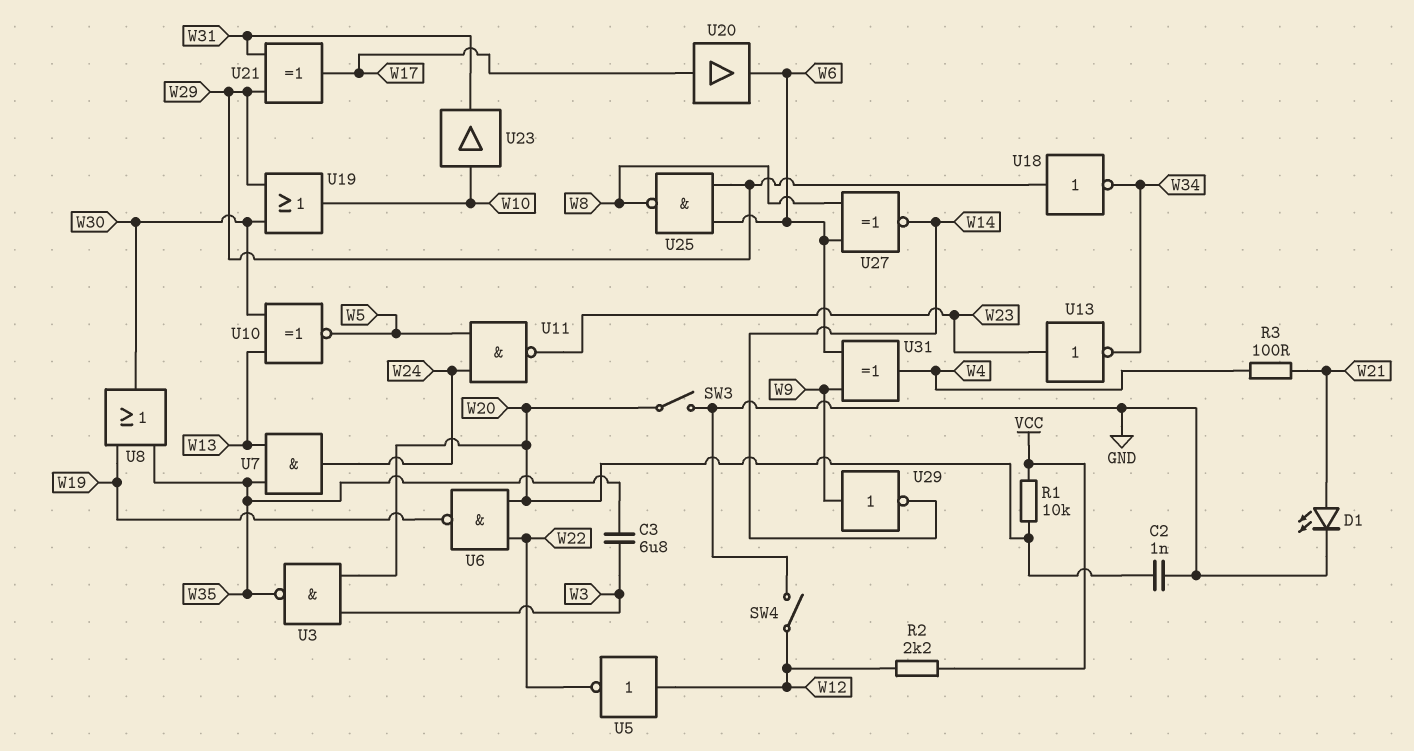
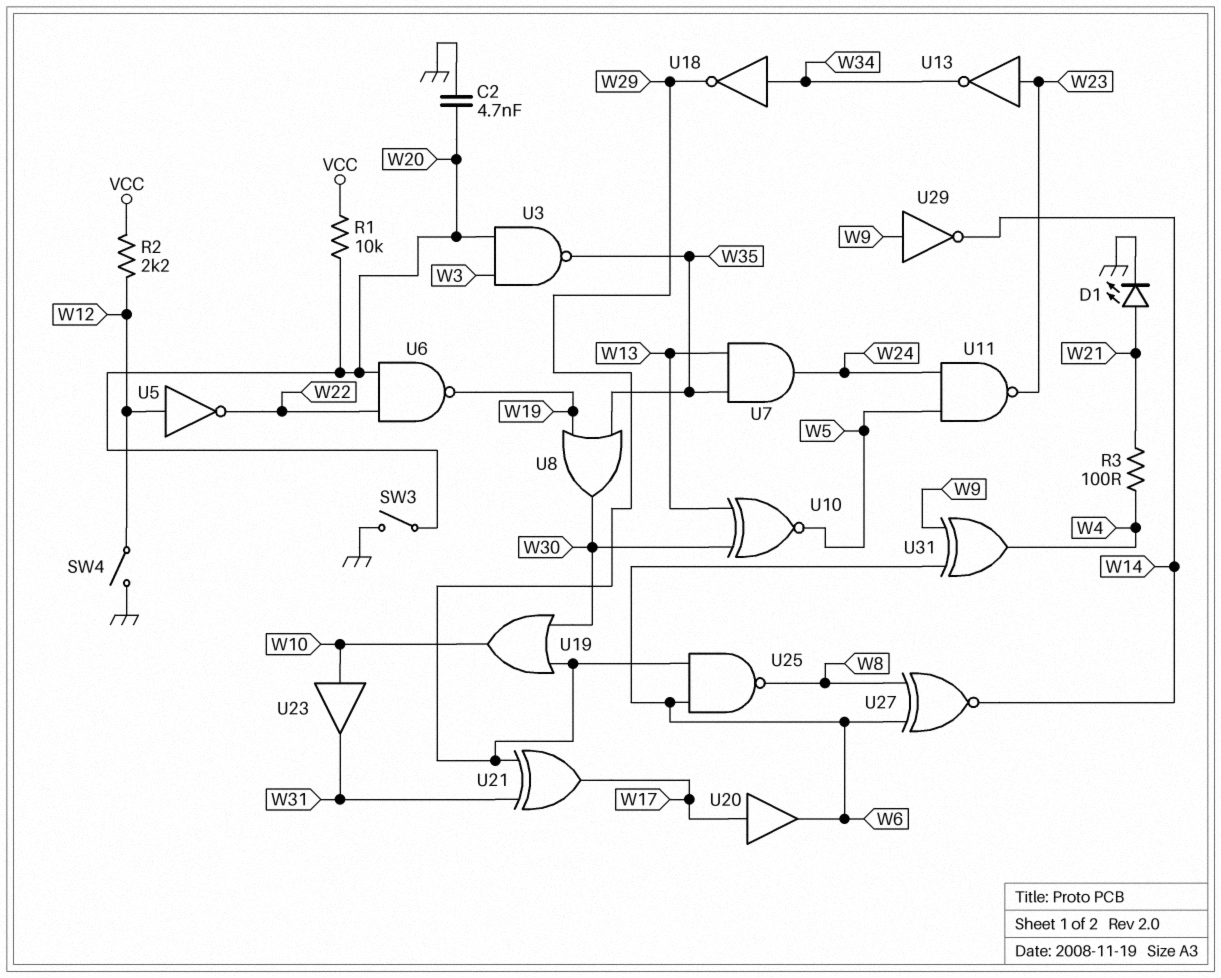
C2: 1nF (GND, W20) -> 4.7nF (GND, W20)
C3: 6.8uF (W3, W35) -> none
U18: NOT (in W29, out W34) -> NOT (in W34, out W29)

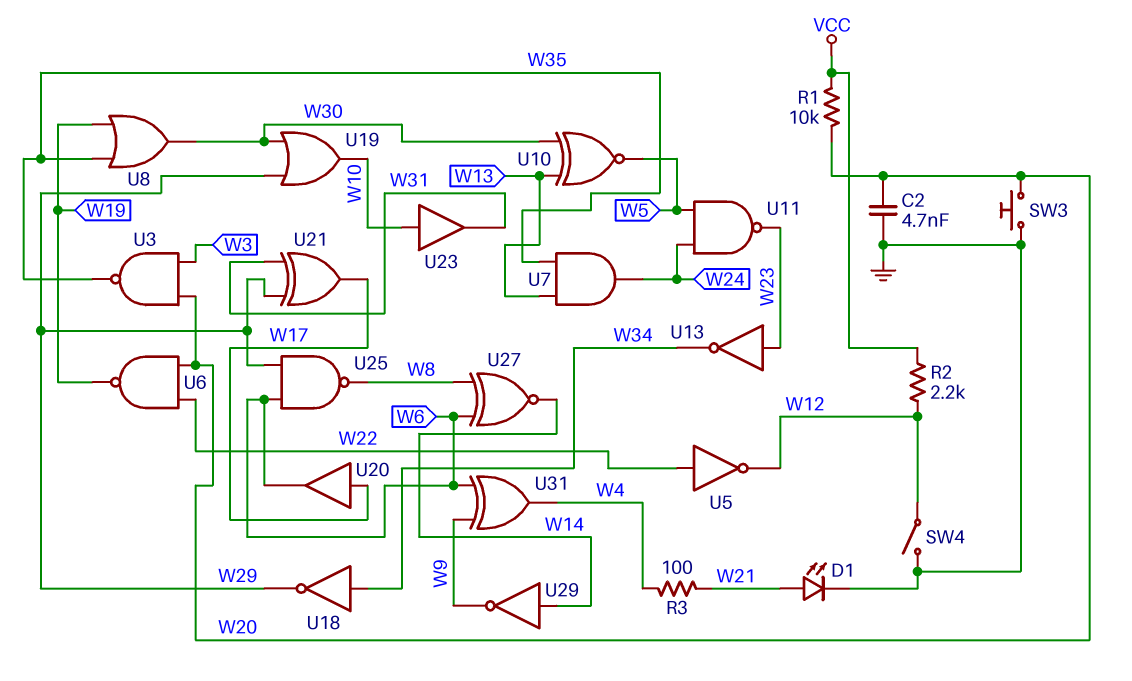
SW3: switch (GND, W20) -> button (GND, W20)
U5: NOT (in W12, out W22) -> NOT (in W22, out W12)
U29: NOT (in W9, out W14) -> NOT (in W14, out W9)

